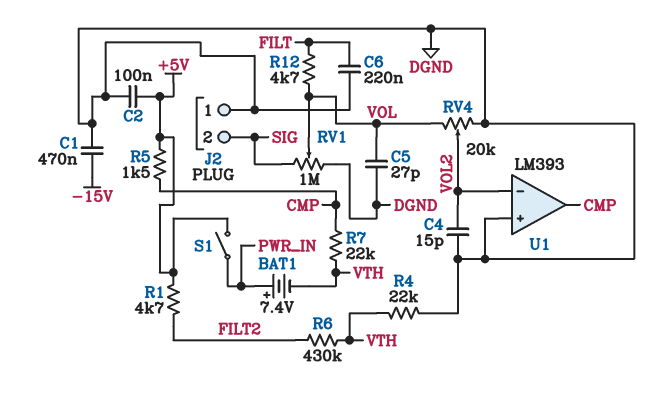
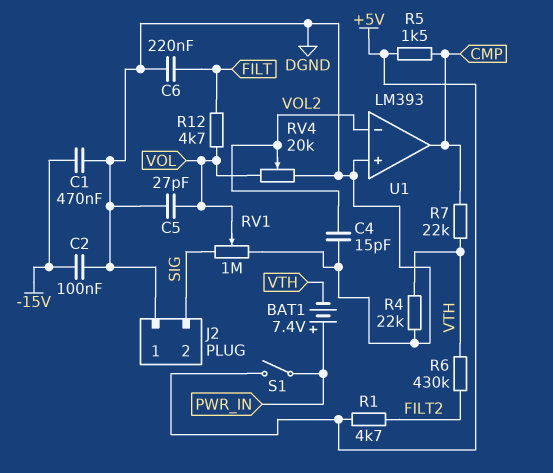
C2: 100nF (+5V, DGND) -> 100nF (-15V, DGND)

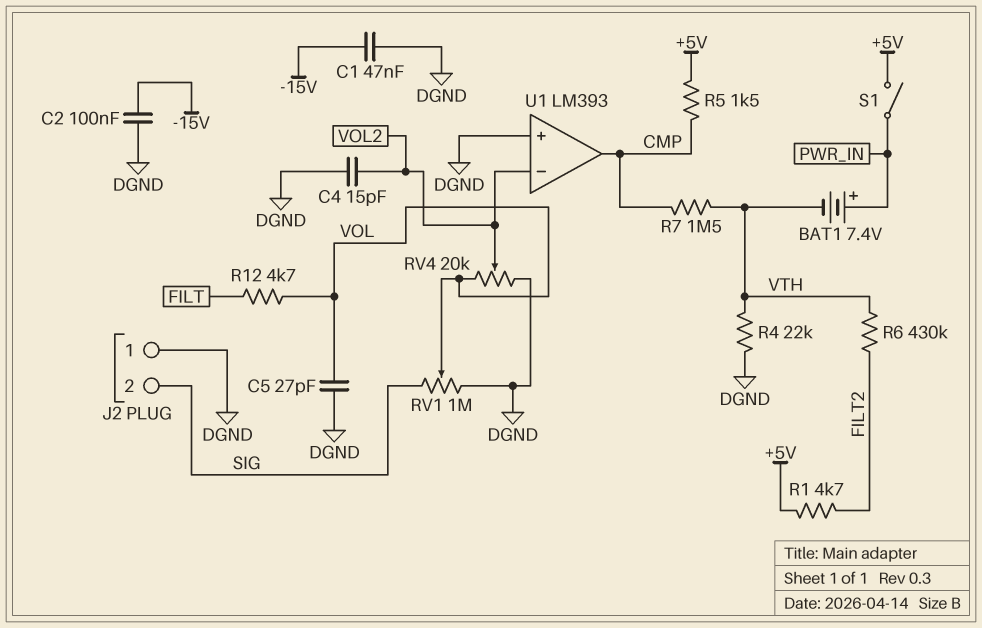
C1: 470nF (-15V, DGND) -> 47nF (-15V, DGND)
C6: 220nF (DGND, FILT) -> none
R7: 22k (CMP, VTH) -> 1.5M (CMP, VTH)

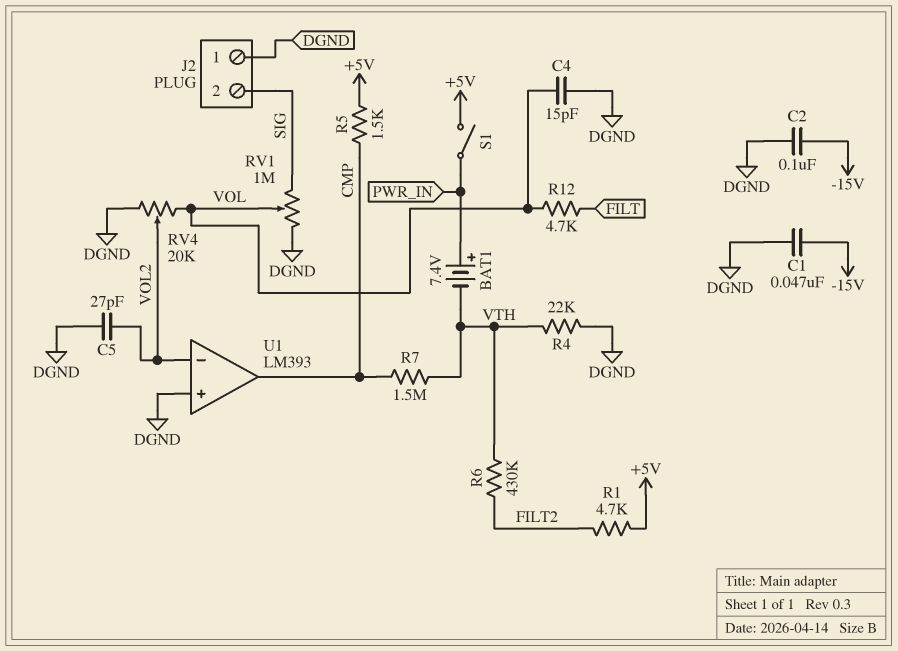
C4: 15pF (DGND, VOL2) -> 15pF (DGND, VOL)
C5: 27pF (DGND, VOL) -> 27pF (DGND, VOL2)

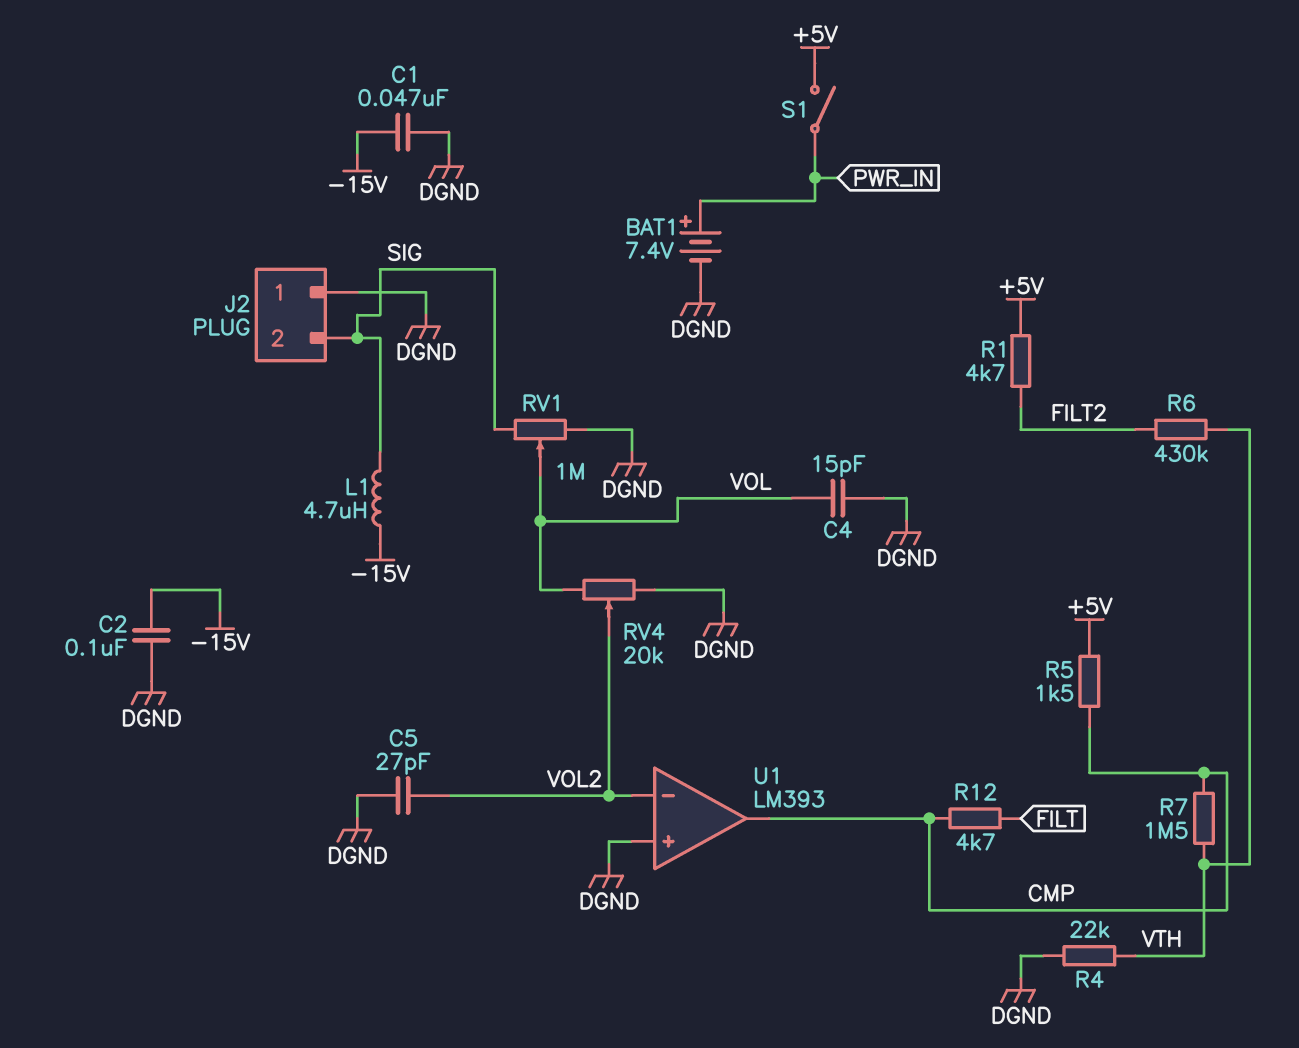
BAT1: 7.4V (plus PWR_IN, minus VTH) -> 7.4V (plus PWR_IN, minus DGND)
L1: none -> 4.7uH (-15V, SIG)
R12: 4.7k (FILT, VOL) -> 4.7k (CMP, FILT)

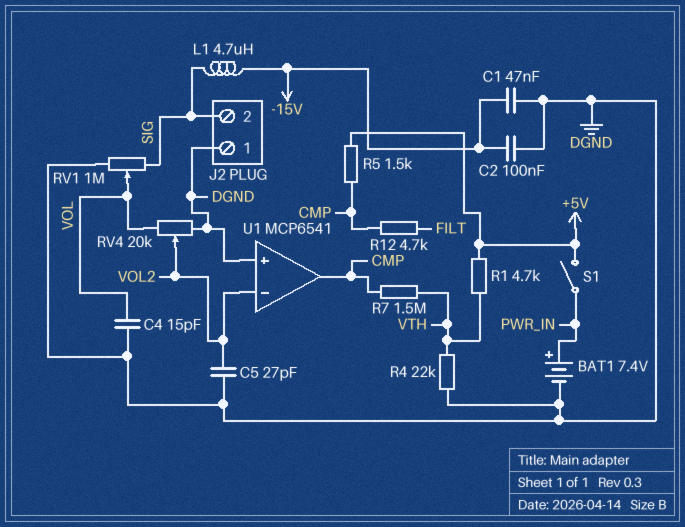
R1: 4.7k (+5V, FILT2) -> 4.7k (+5V, VTH)
R6: 430k (FILT2, VTH) -> none
U1: LM393 -> MCP6541

